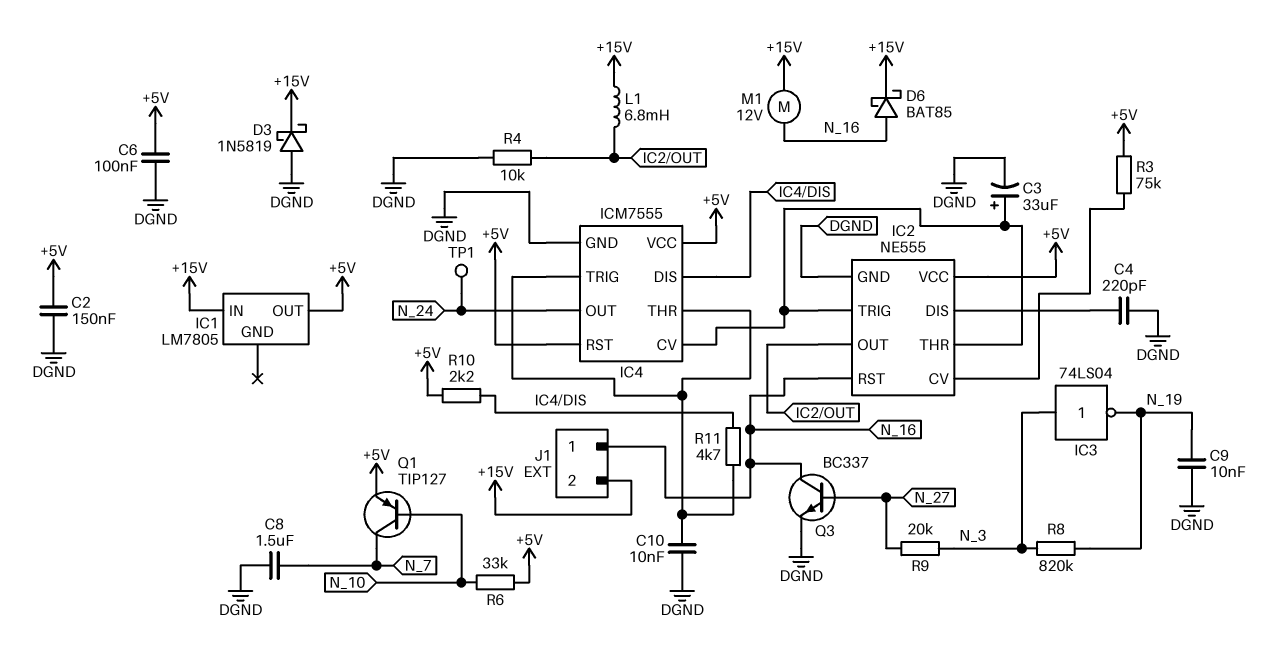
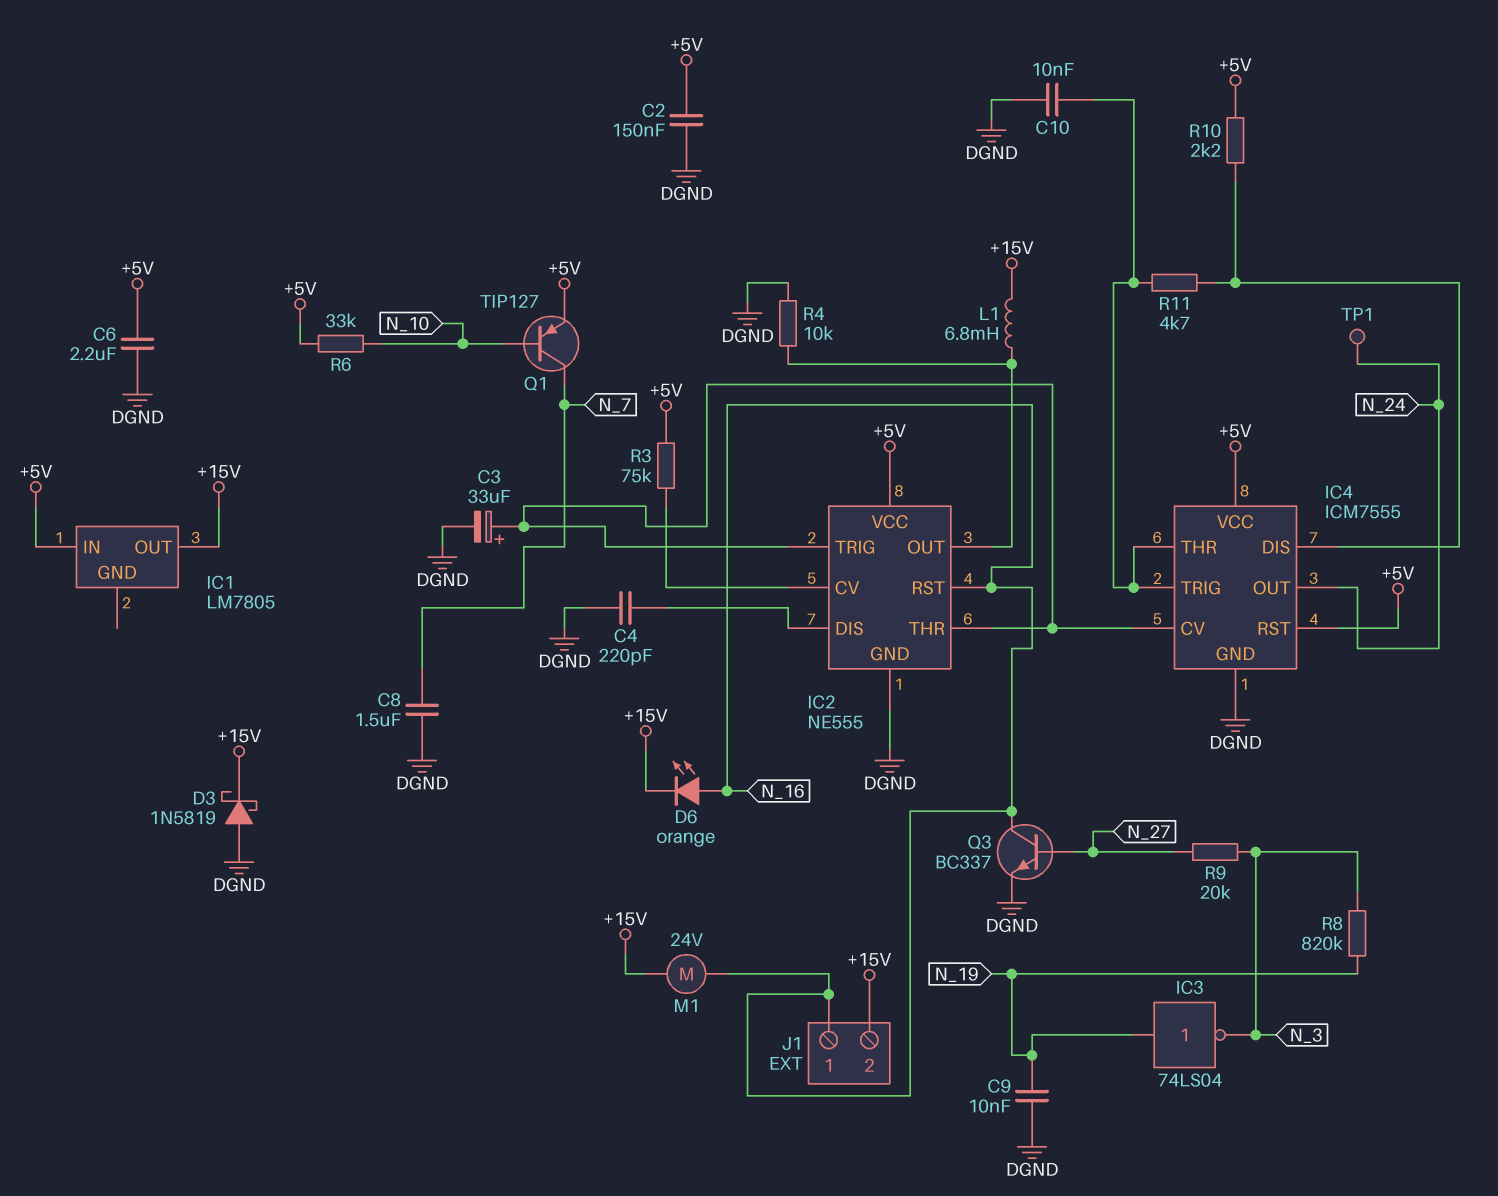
C6: 100nF (+5V, DGND) -> 2.2uF (+5V, DGND)
D6: schottky BAT85 (A N_16, K +15V) -> LED orange (A N_16, K +15V)
IC1 pin IN: +15V -> +5V
IC1 pin OUT: +5V -> +15V
IC3: NOT 74LS04 (in N_3, out N_19) -> NOT 74LS04 (in N_19, out N_3)
M1: motor 12V (+15V, N_16) -> motor 24V (+15V, N_16)

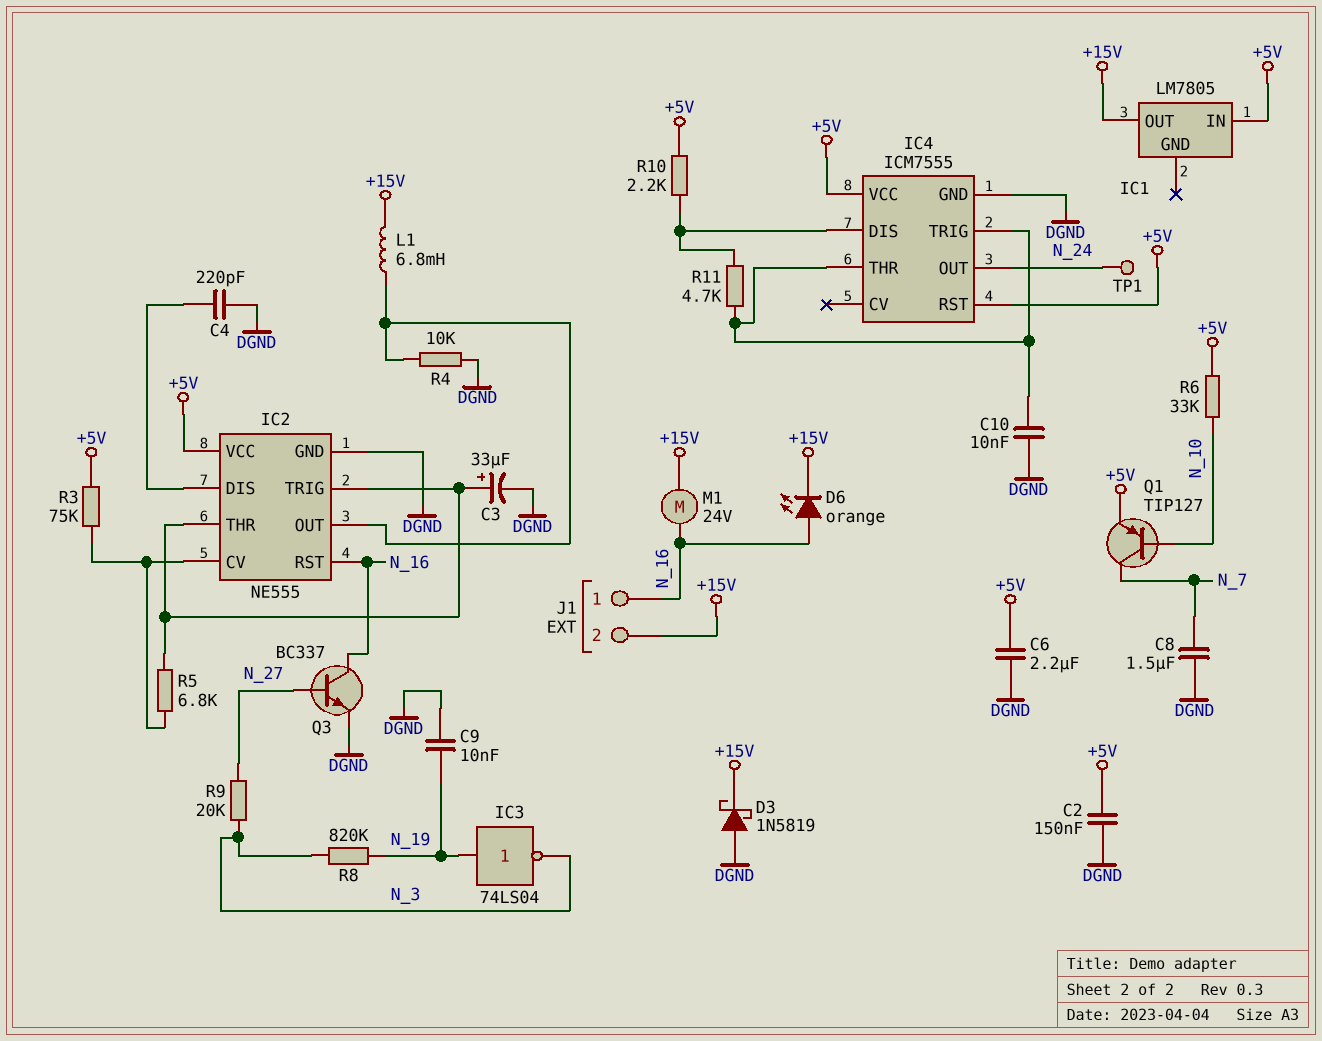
IC4 pin CV: IC2/THR -> none
R5: none -> 6.8k (IC2/CV, IC2/THR)

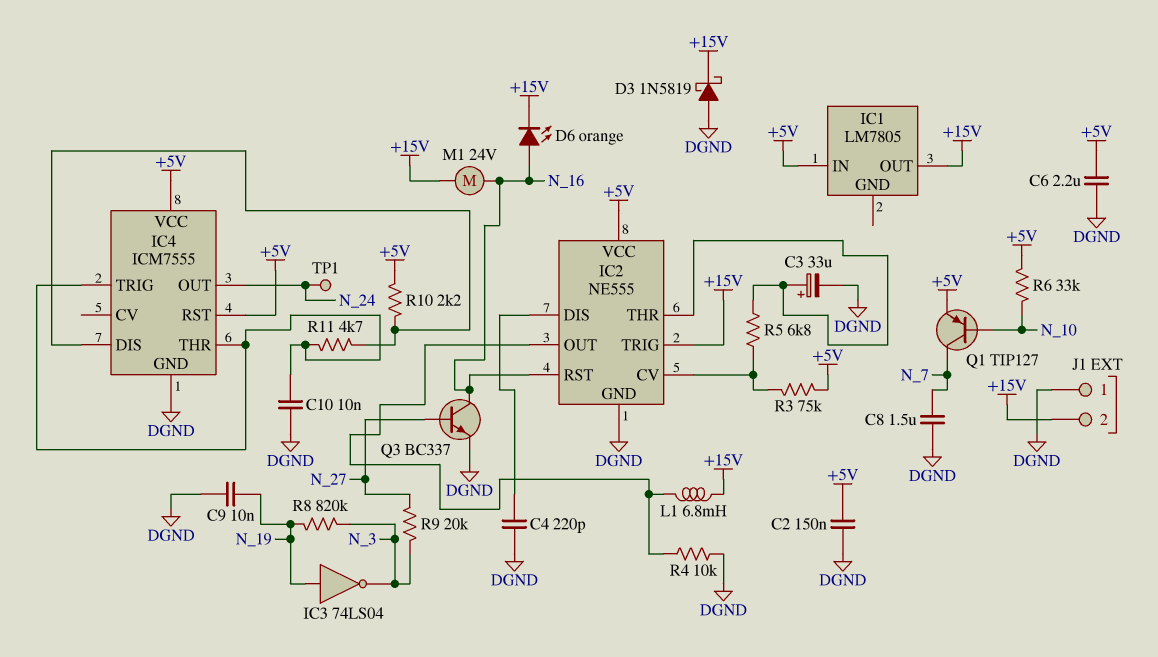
IC2 pin TRIG: IC2/THR -> +15V
J1 pin 1: N_16 -> DGND

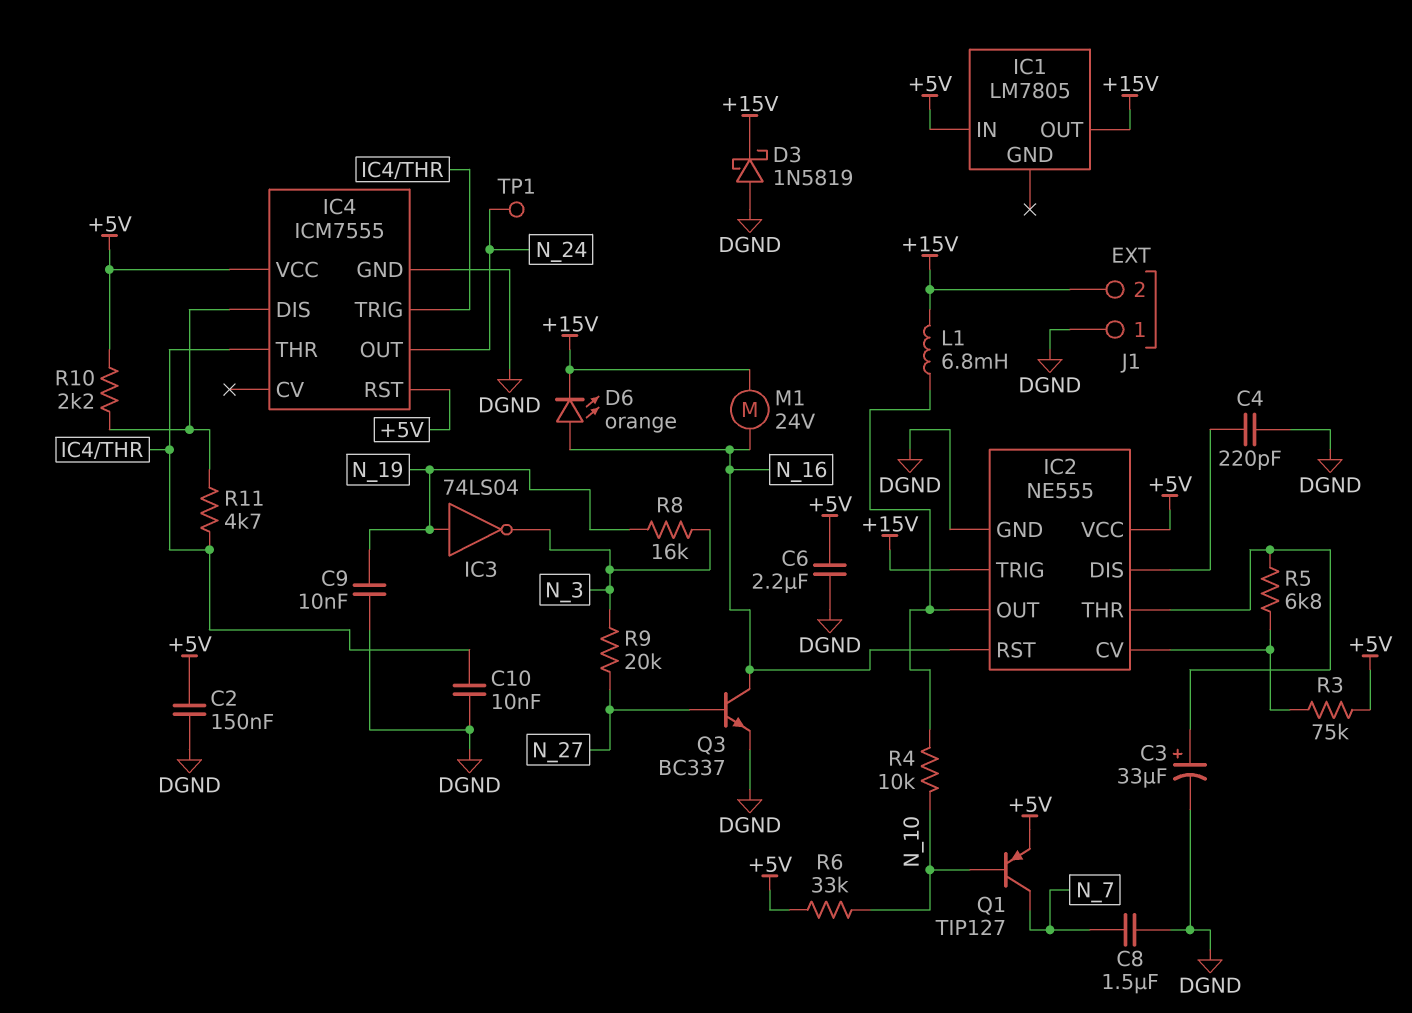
R4: 10k (DGND, IC2/OUT) -> 10k (IC2/OUT, N_10)
R8: 820k (N_3, N_19) -> 16k (N_3, N_19)

